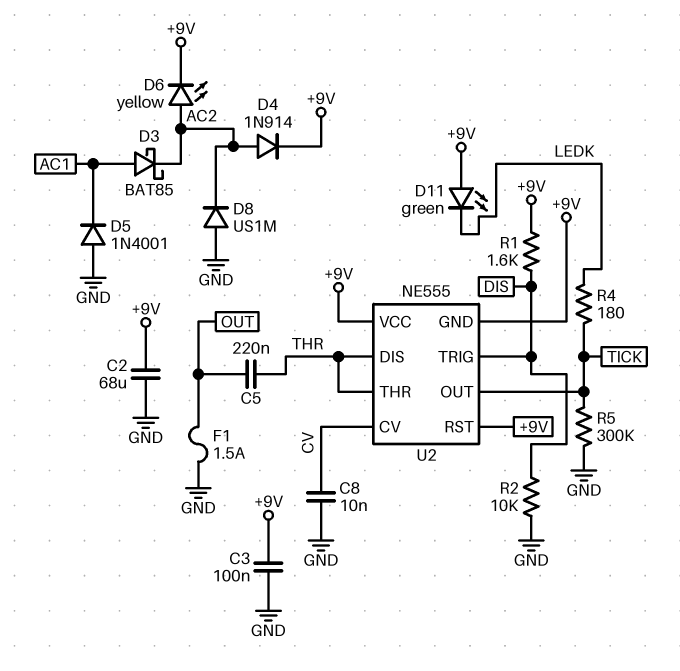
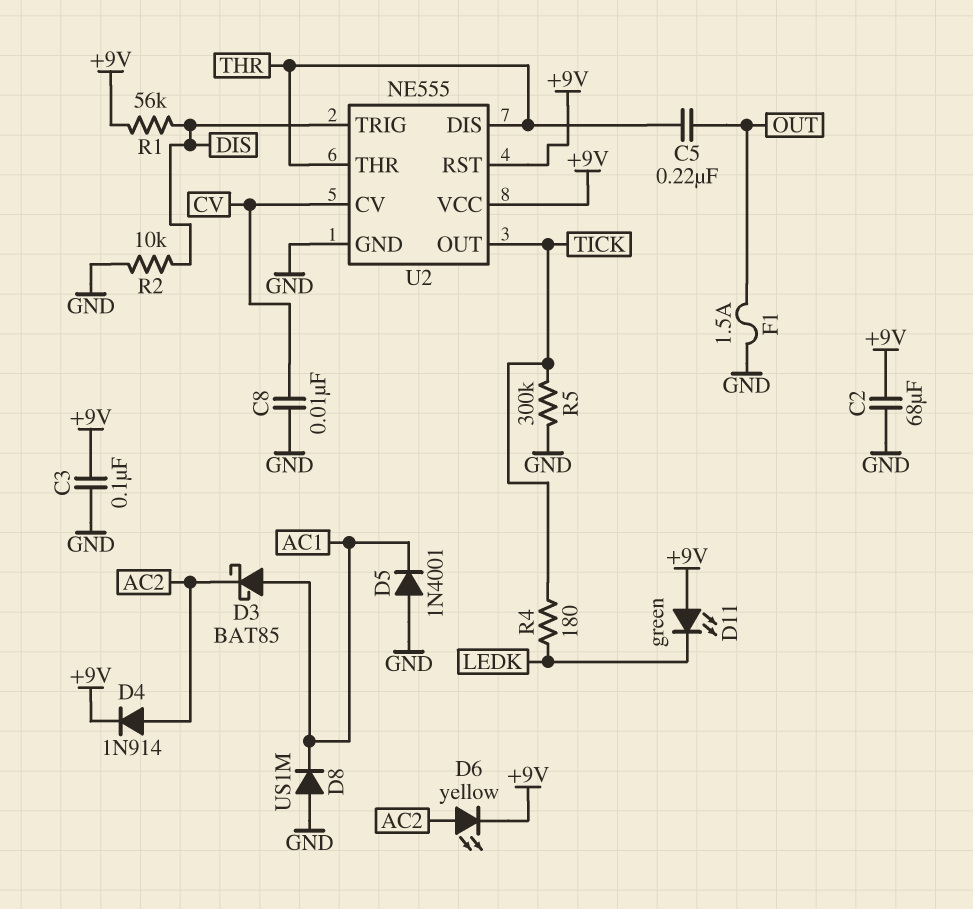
D8: diode US1M (A GND, K AC2) -> diode US1M (A GND, K AC1)
R1: 1.6k (+9V, DIS) -> 56k (+9V, DIS)
U2 pin GND: +9V -> GND

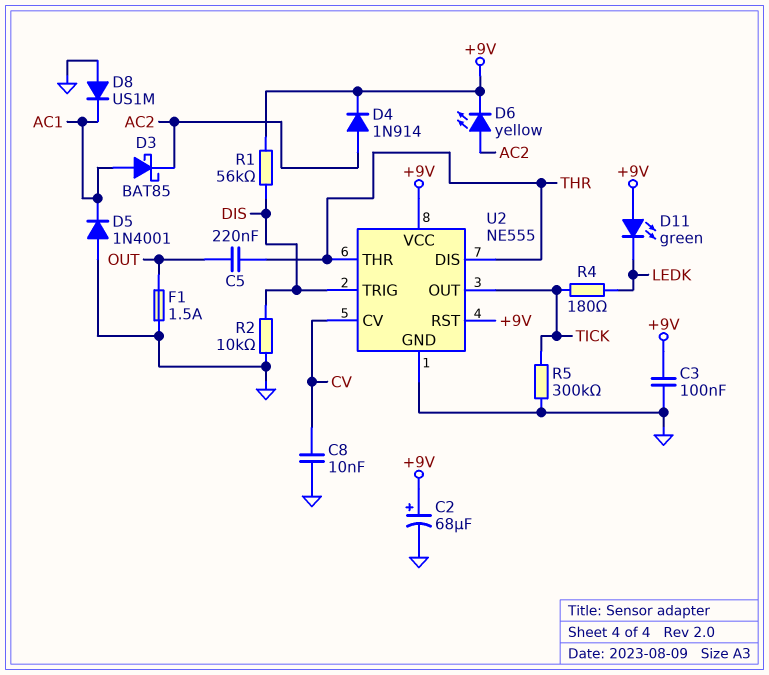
C2: 68uF (+9V, GND) -> 68uF (plus +9V, minus GND)

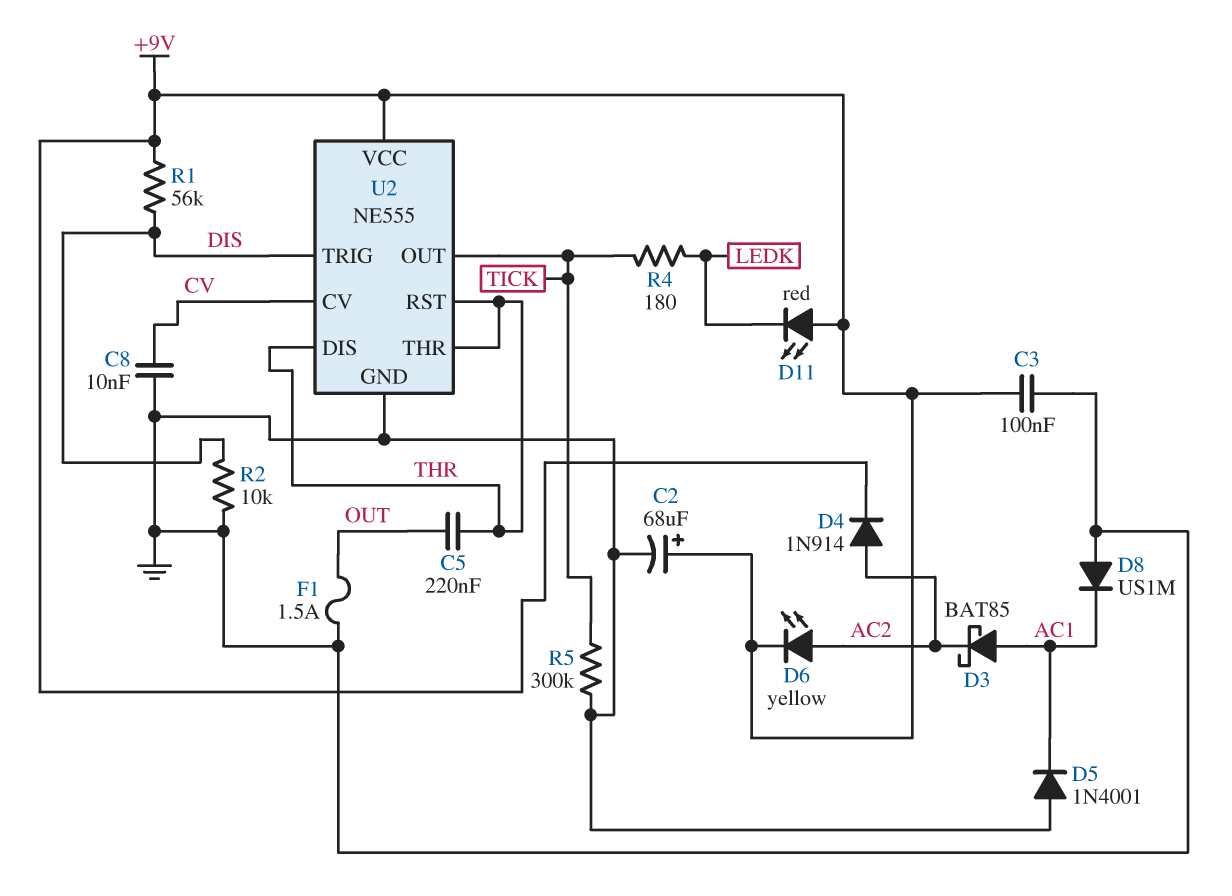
D11: LED green (A +9V, K LEDK) -> LED red (A +9V, K LEDK)
U2 pin RST: +9V -> THR

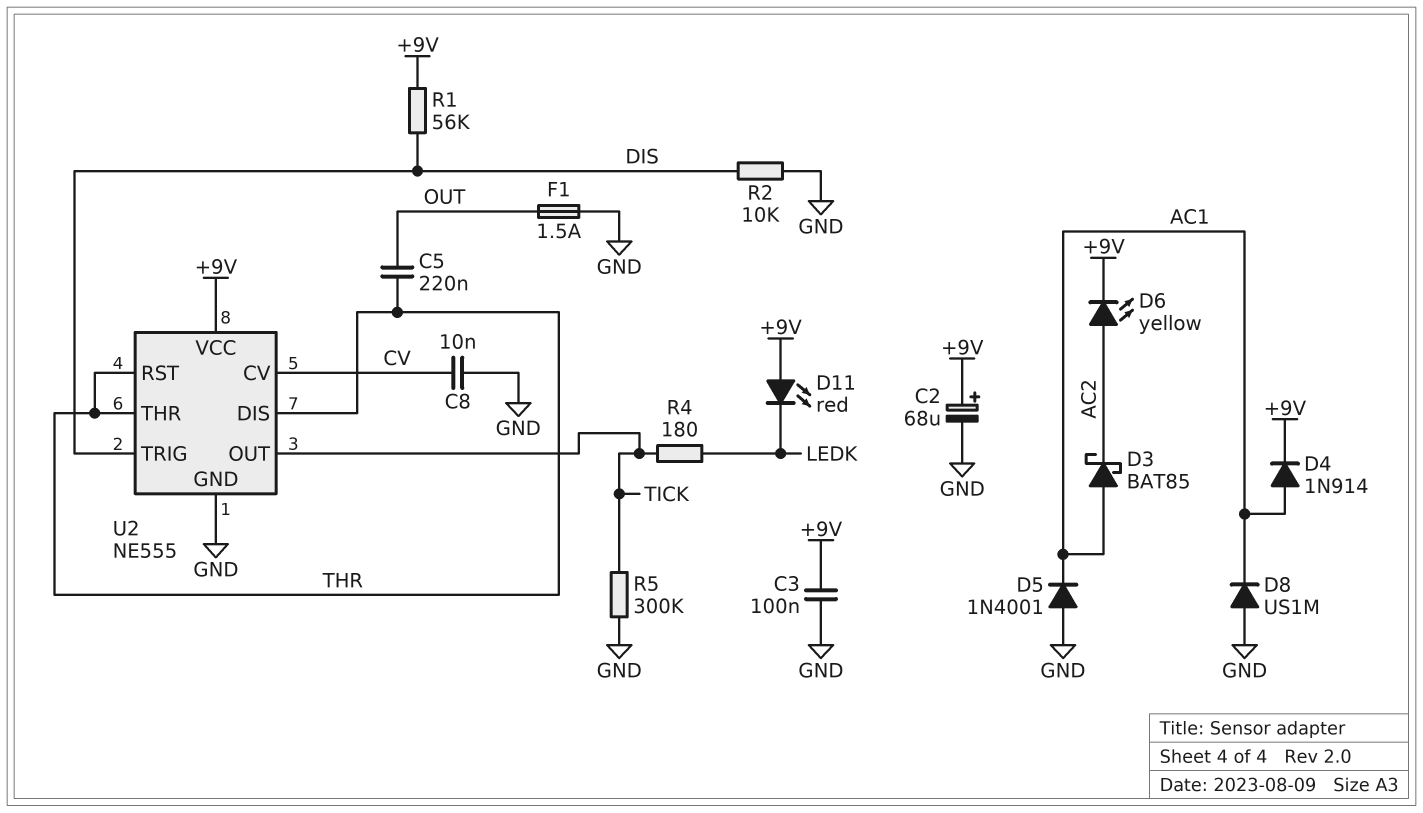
D4: diode 1N914 (A AC2, K +9V) -> diode 1N914 (A AC1, K +9V)

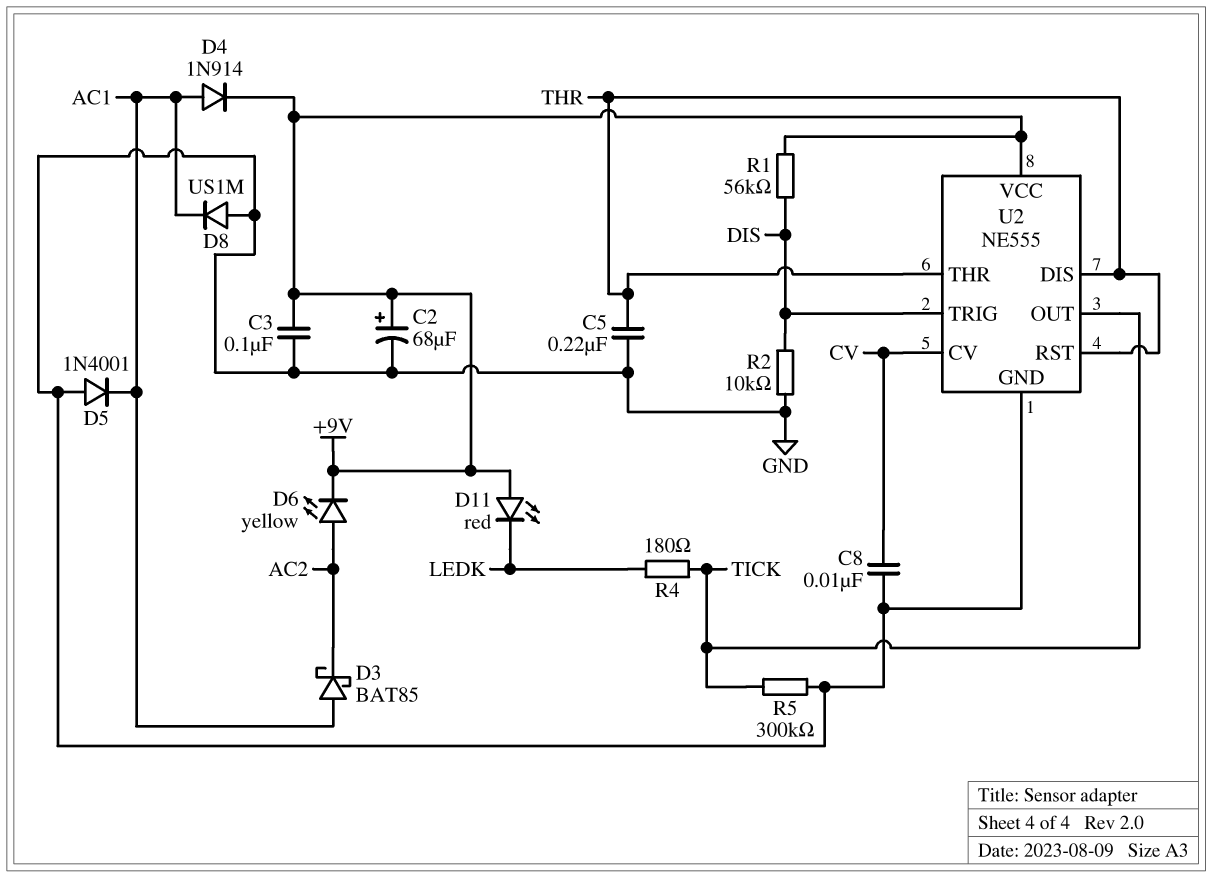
C5: 220nF (OUT, THR) -> 220nF (GND, THR)
F1: 1.5A (GND, OUT) -> none

